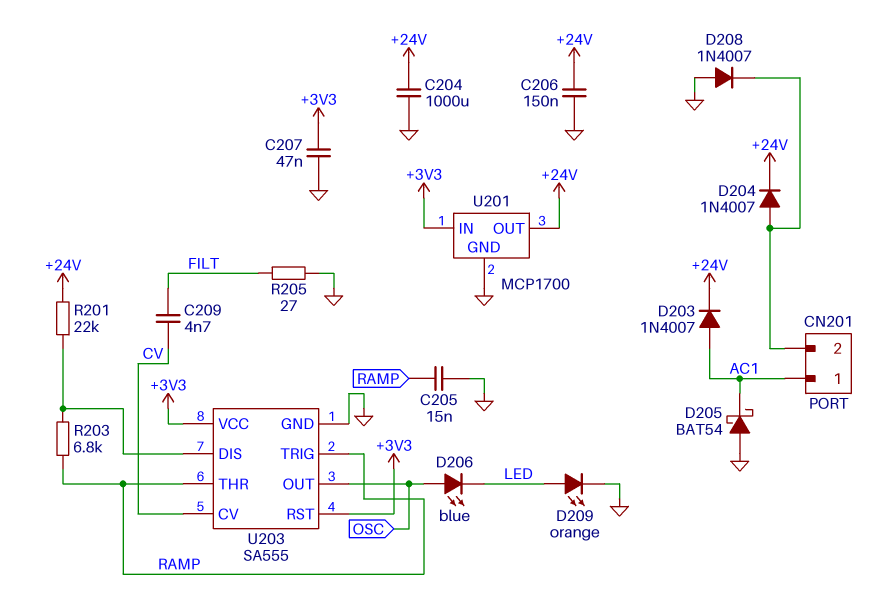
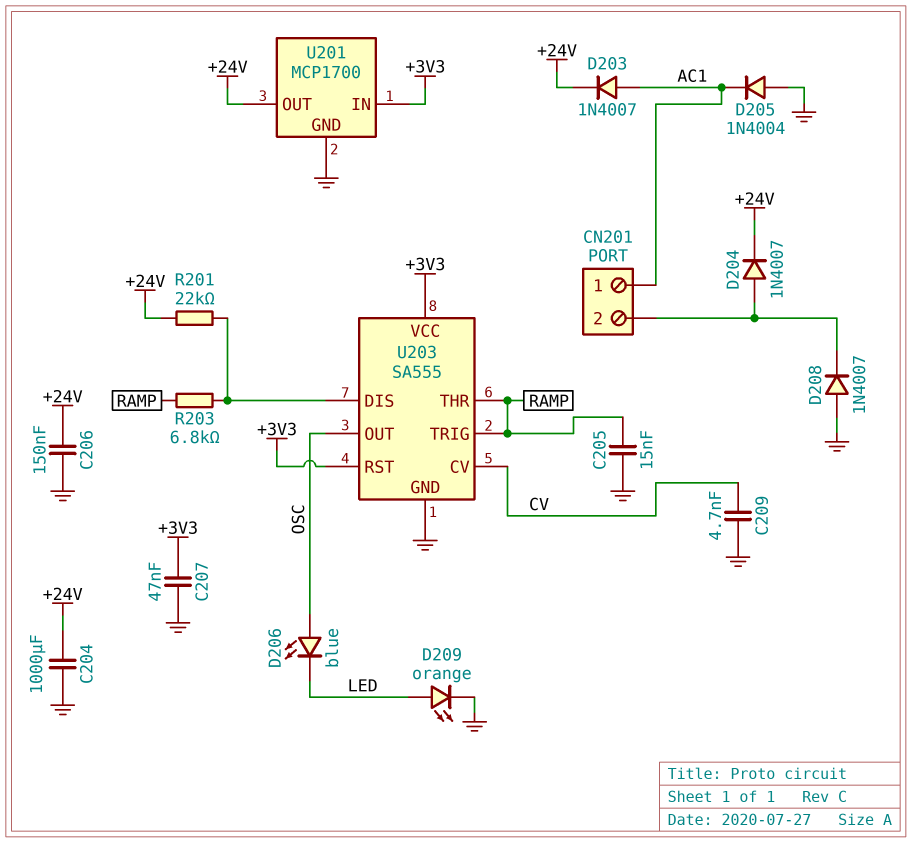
C209: 4.7nF (CV, FILT) -> 4.7nF (CV, GND)
D205: schottky BAT54 (A GND, K AC1) -> diode 1N4004 (A GND, K AC1)
R205: 27 (FILT, GND) -> none

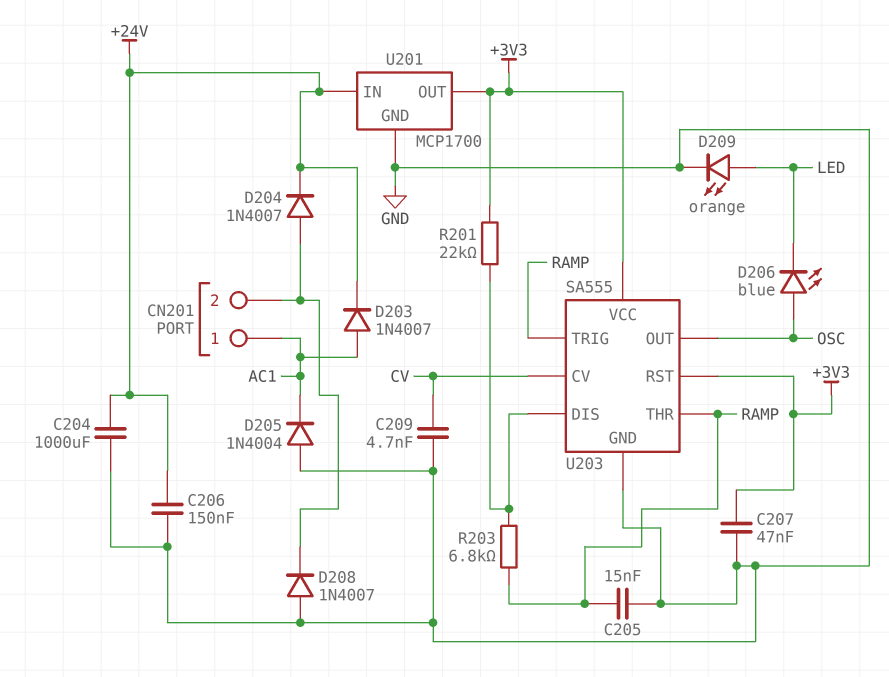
R201: 22k (+24V, U203/DIS) -> 22k (+3V3, U203/DIS)
U201 pin IN: +3V3 -> +24V
U201 pin OUT: +24V -> +3V3

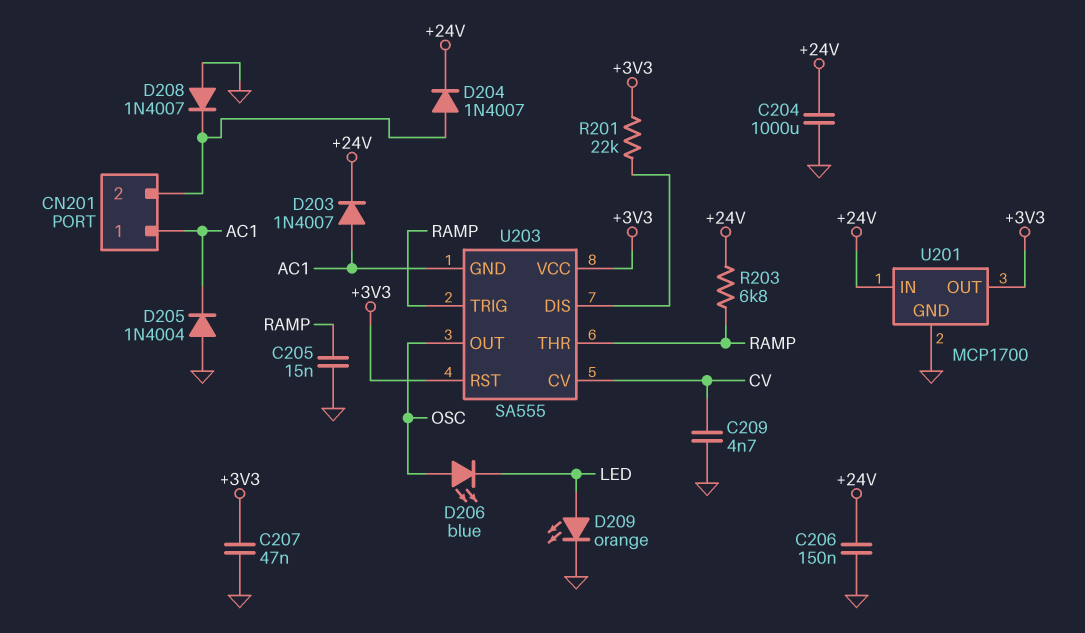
R203: 6.8k (RAMP, U203/DIS) -> 6.8k (+24V, RAMP)
U203 pin GND: GND -> AC1

